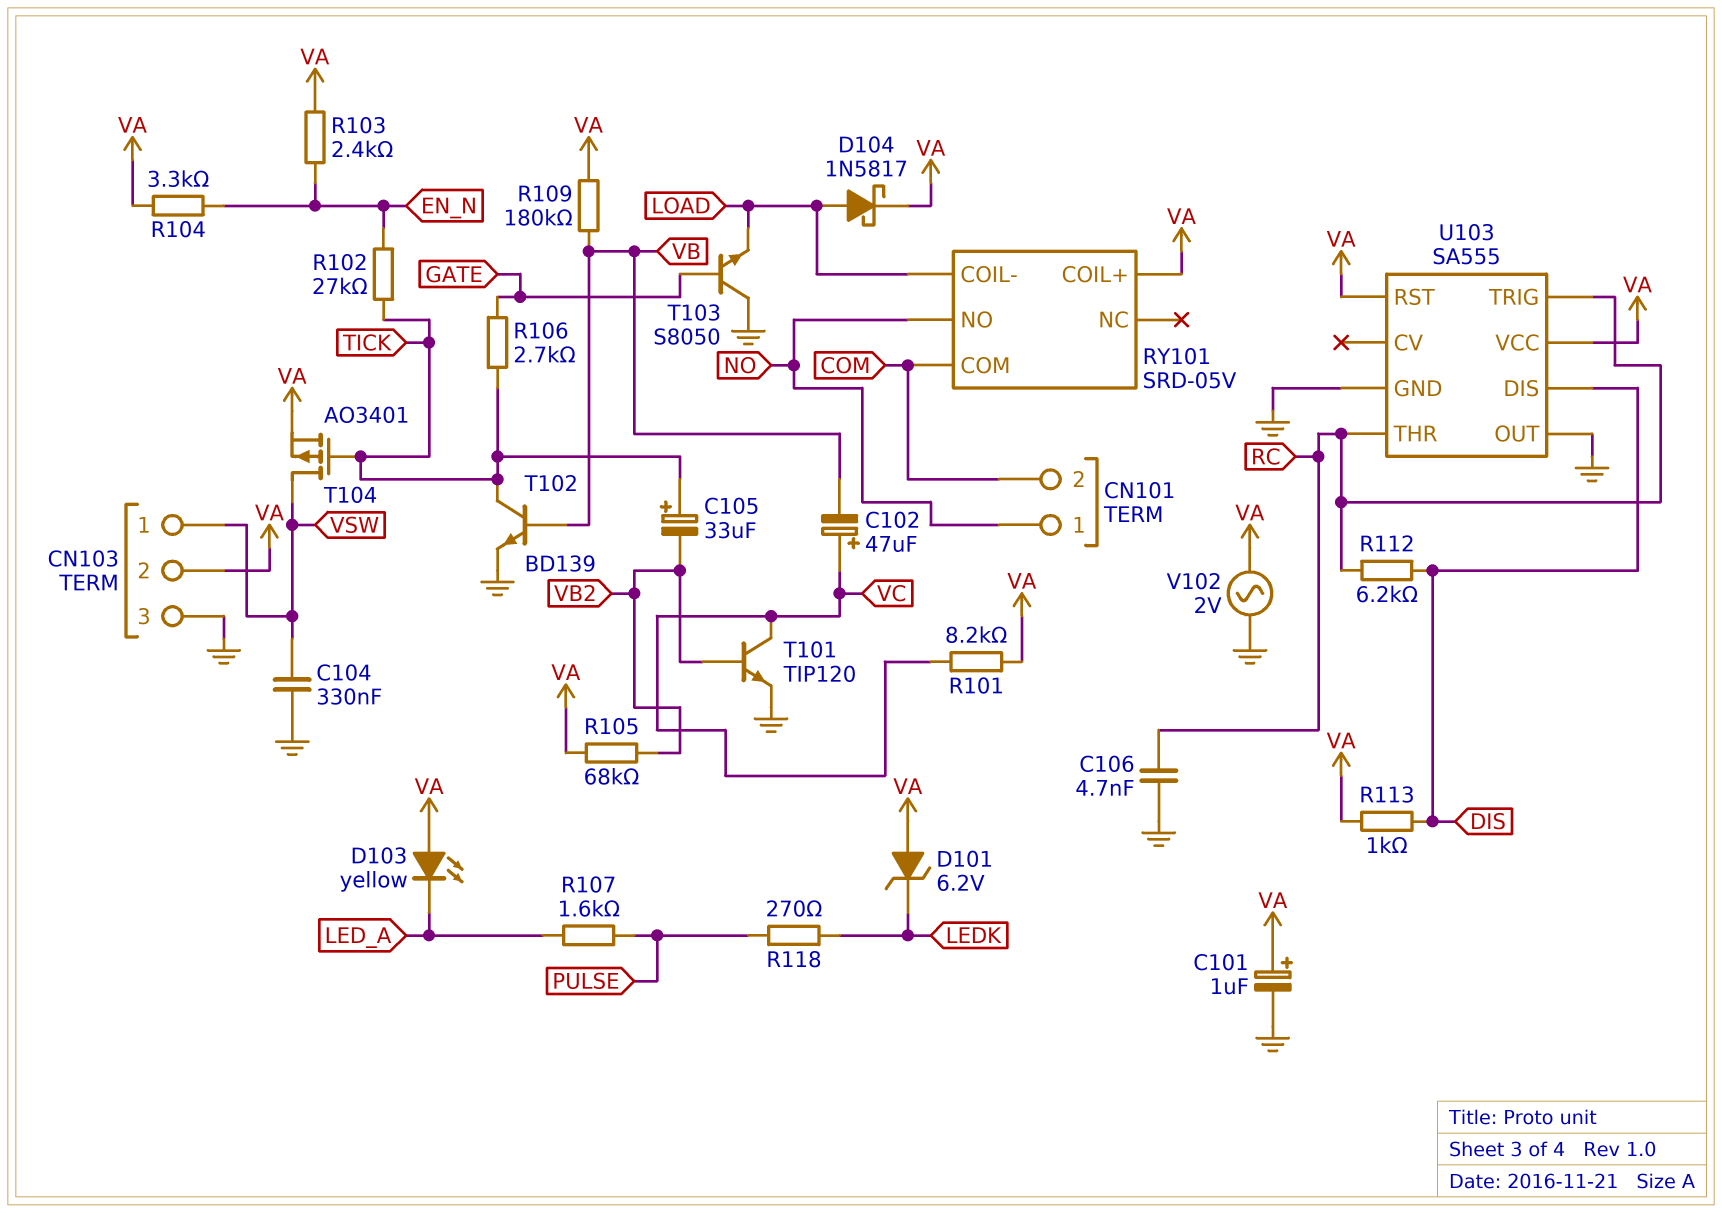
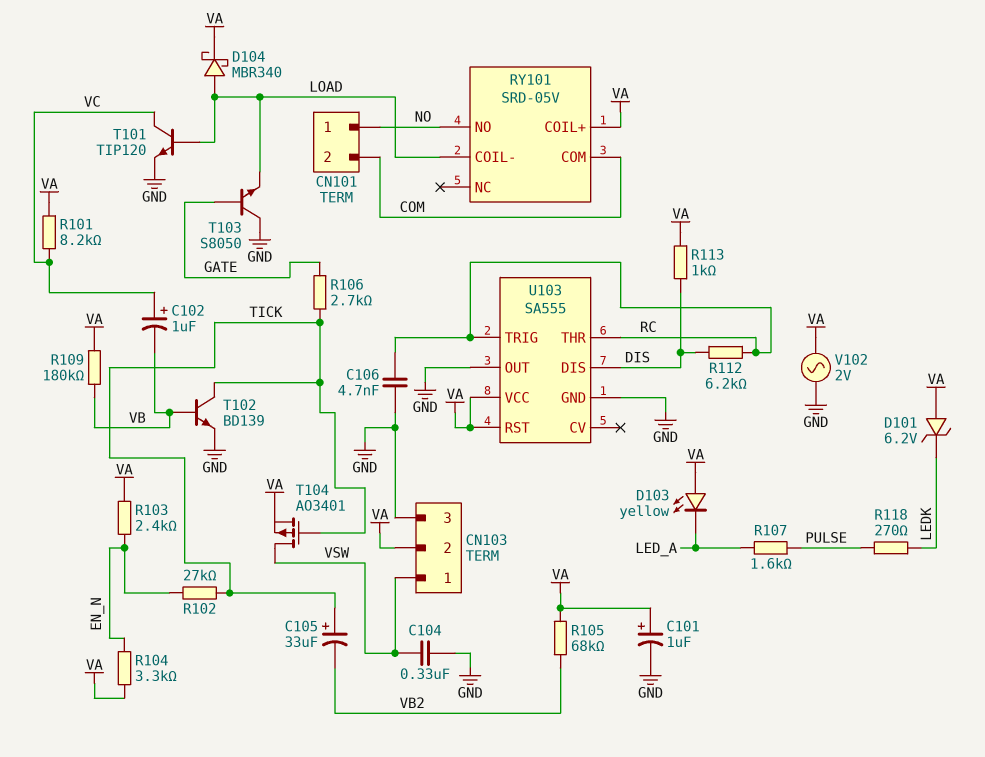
C102: 47uF (plus VC, minus VB) -> 1uF (plus VC, minus VB)
D104: schottky 1N5817 (A LOAD, K VA) -> schottky MBR340 (A LOAD, K VA)
T101: NPN TIP120 (B VB2, C VC, E GND) -> NPN TIP120 (B LOAD, C VC, E GND)

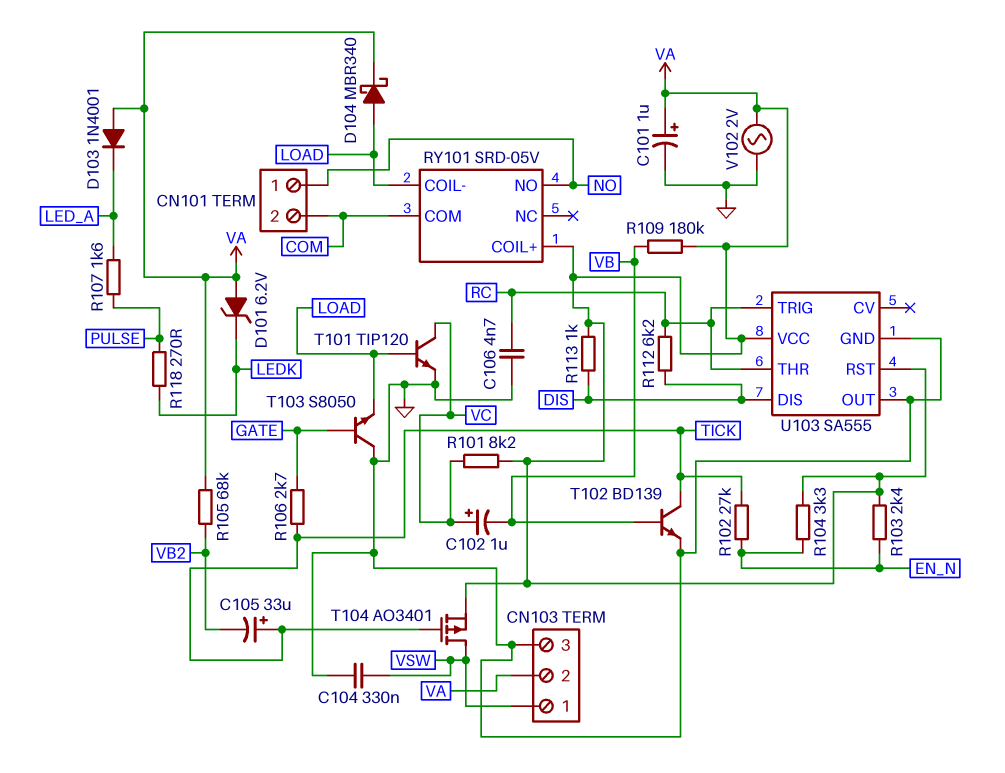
D103: LED yellow (A VA, K LED_A) -> diode 1N4001 (A VA, K LED_A)

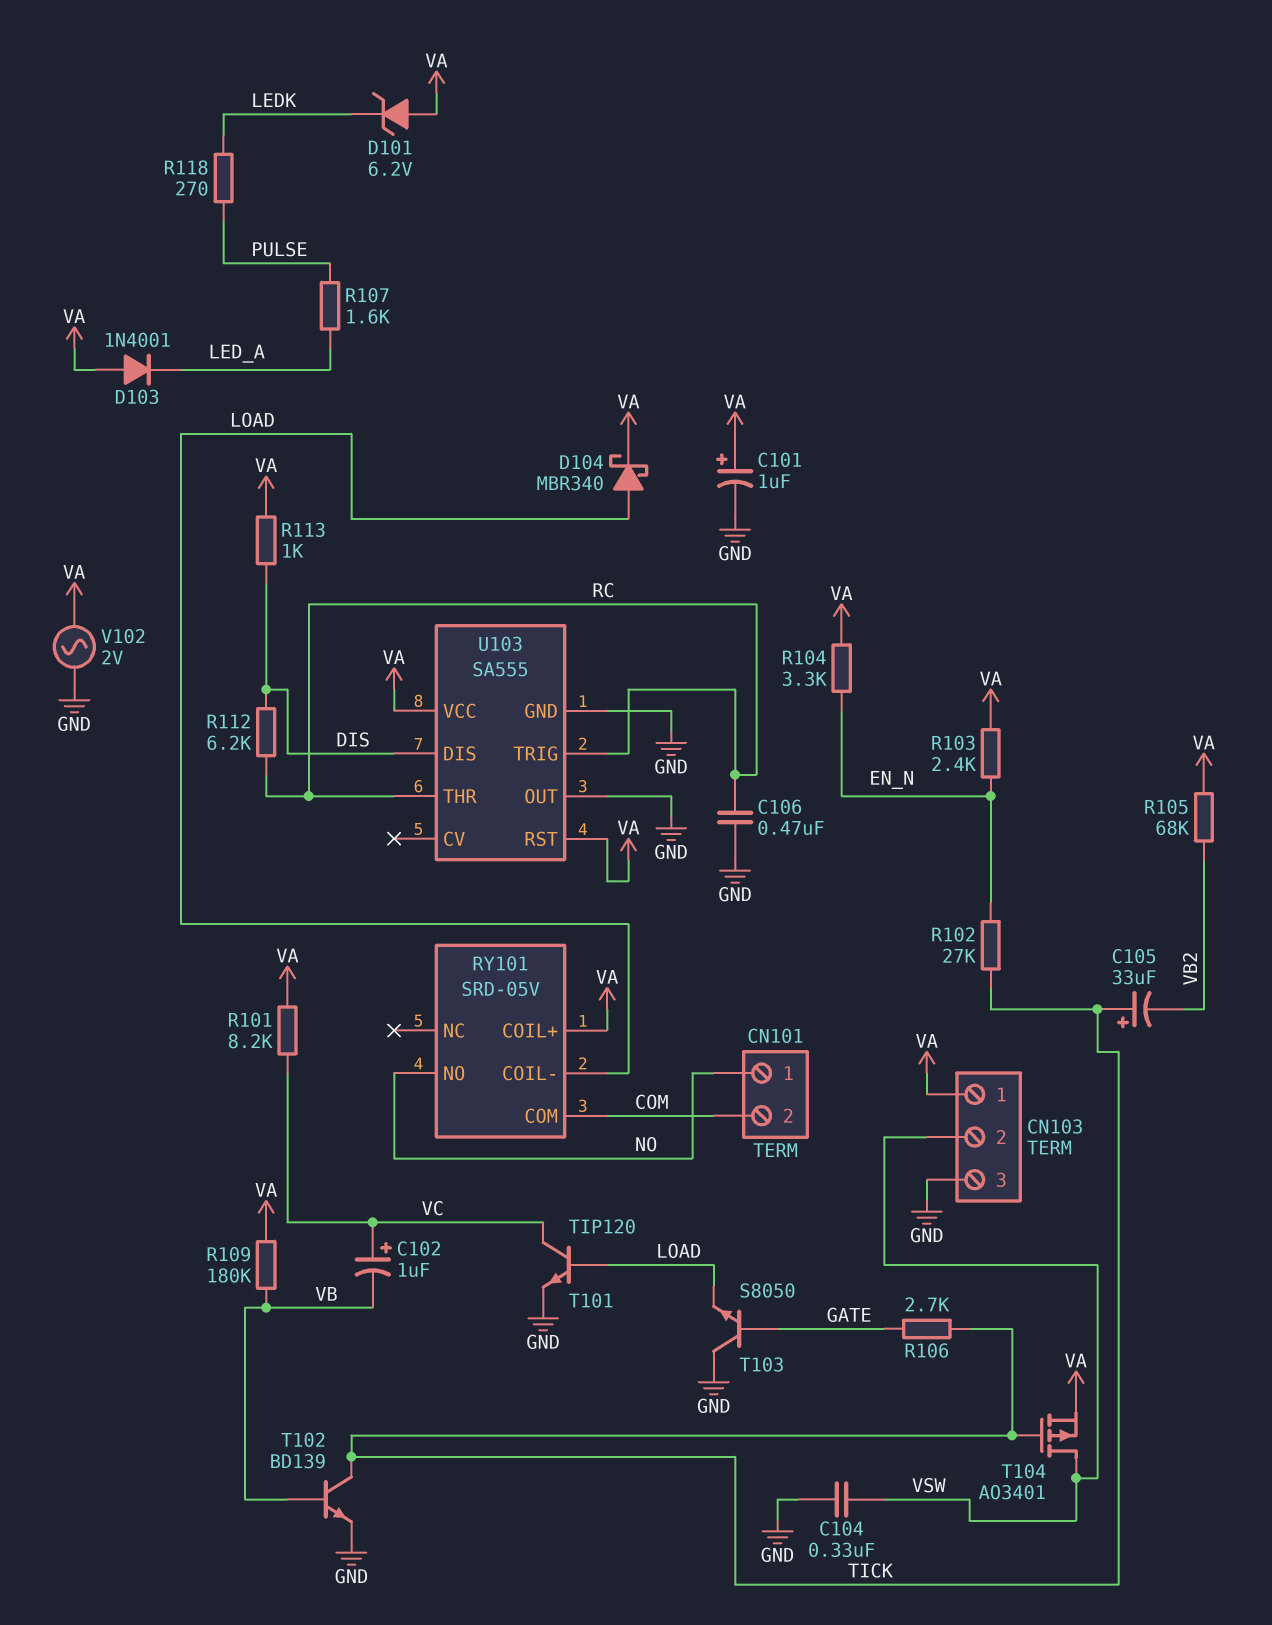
C106: 4.7nF (GND, RC) -> 470nF (GND, RC)
CN103 pin 1: VSW -> VA
CN103 pin 2: VA -> VSW

